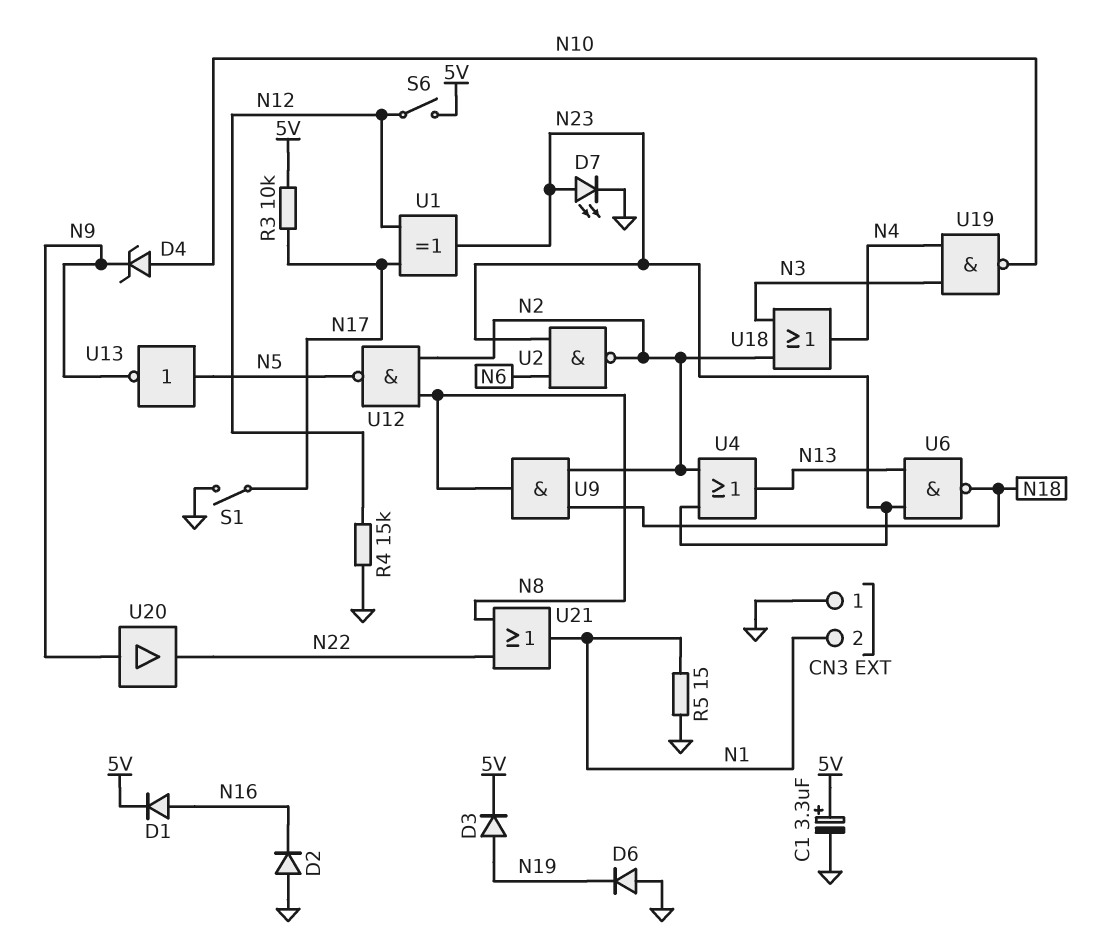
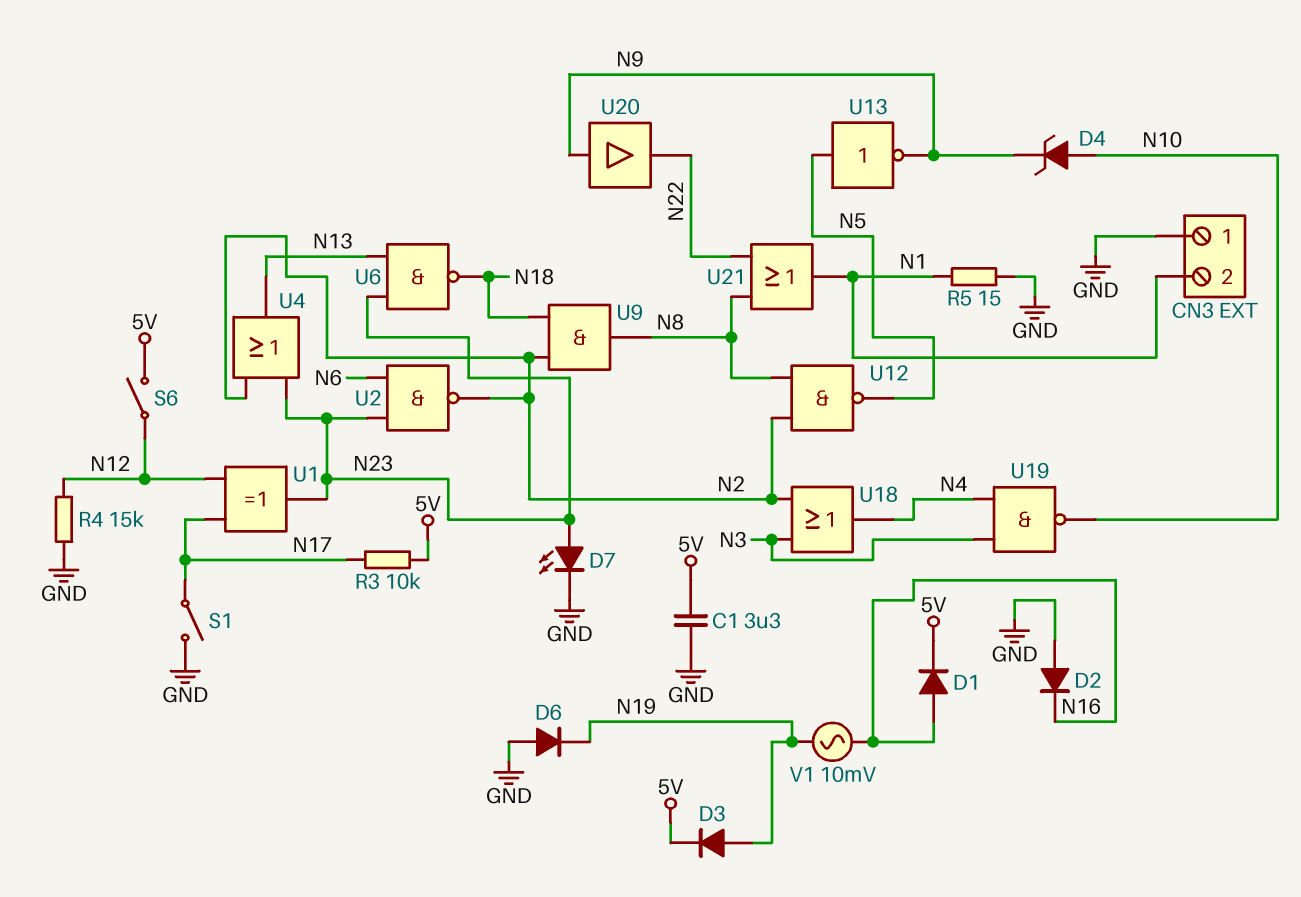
C1: 3.3uF (plus 5V, minus GND) -> 3.3uF (5V, GND)
V1: none -> AC 10mV (N16, N19)

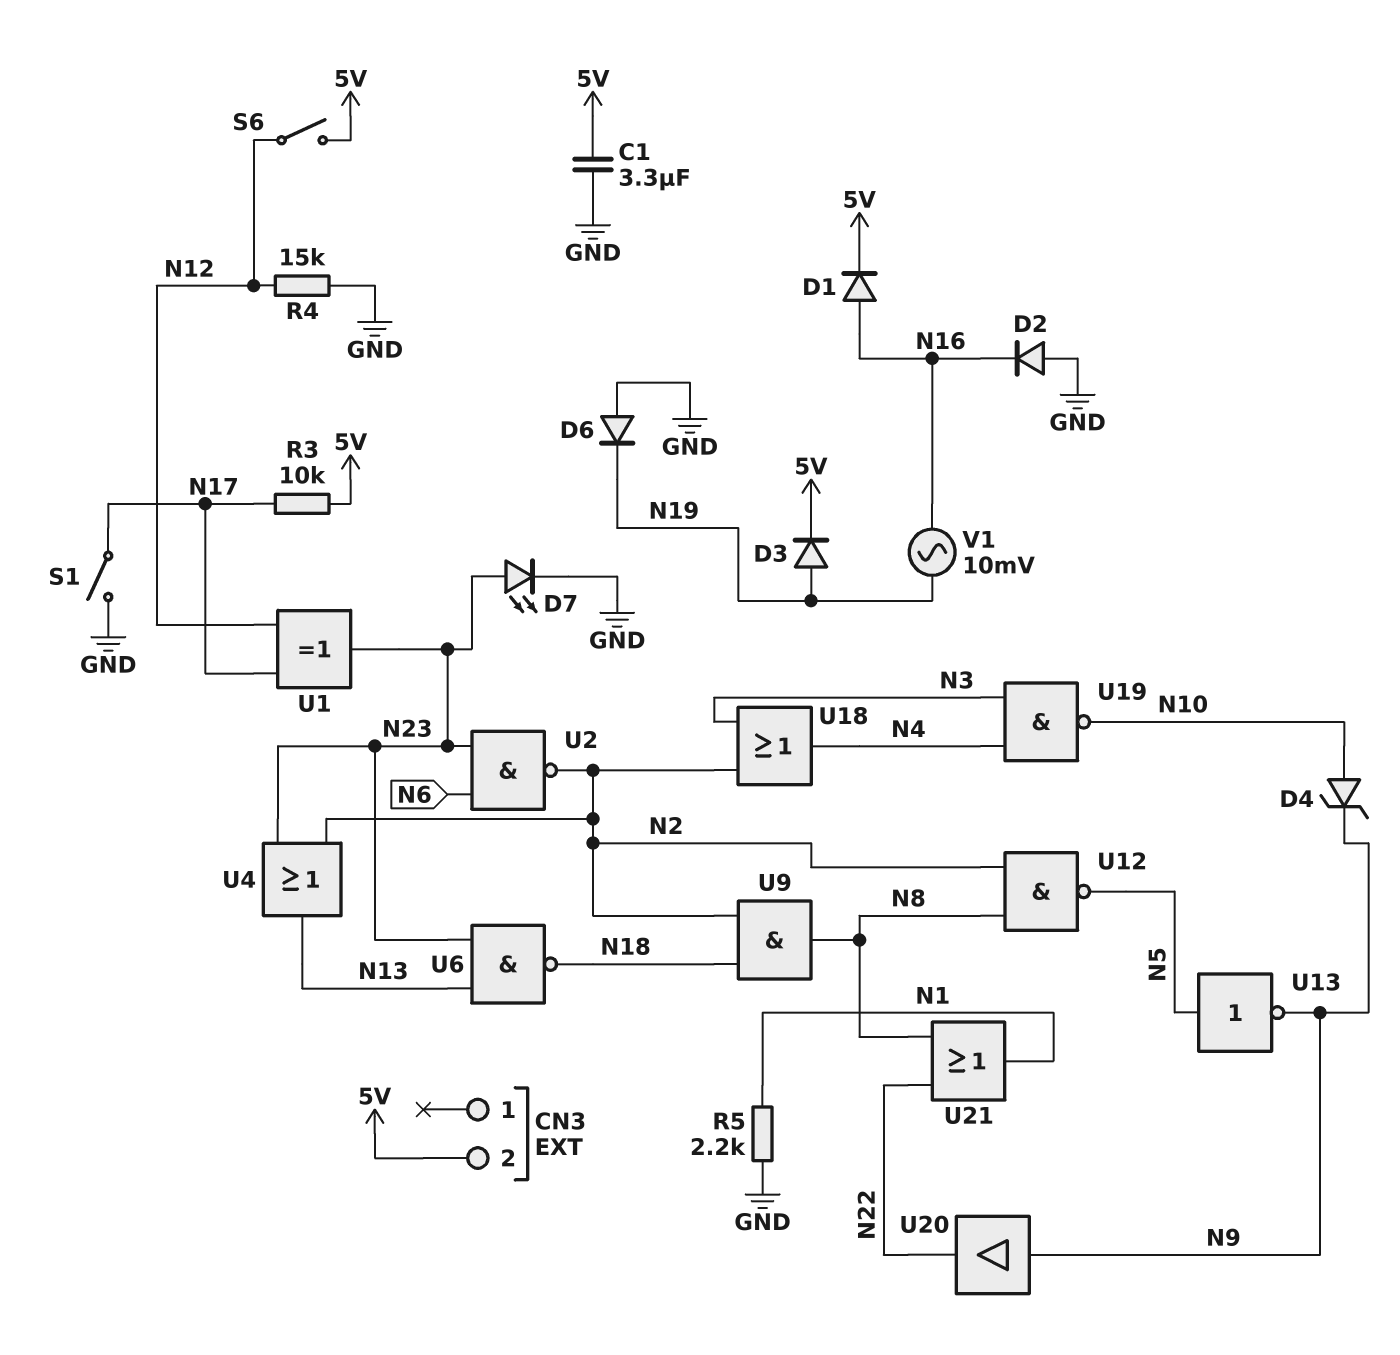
CN3 pin 1: GND -> none
CN3 pin 2: N1 -> 5V
R5: 15 (GND, N1) -> 2.2k (GND, N1)

